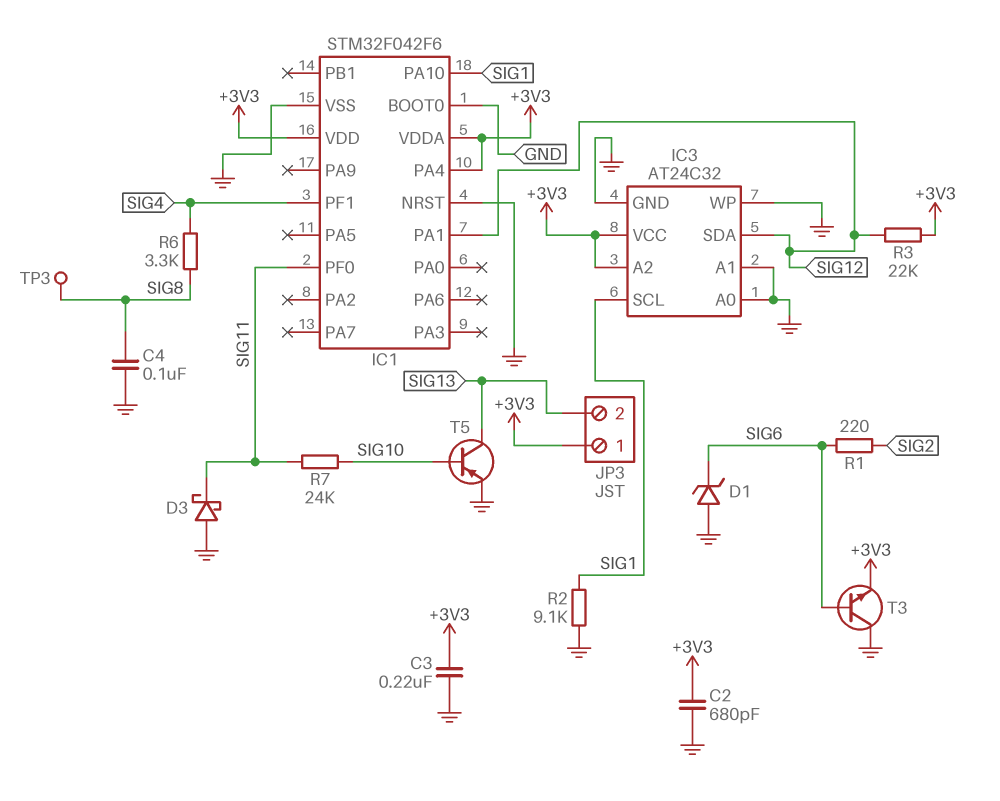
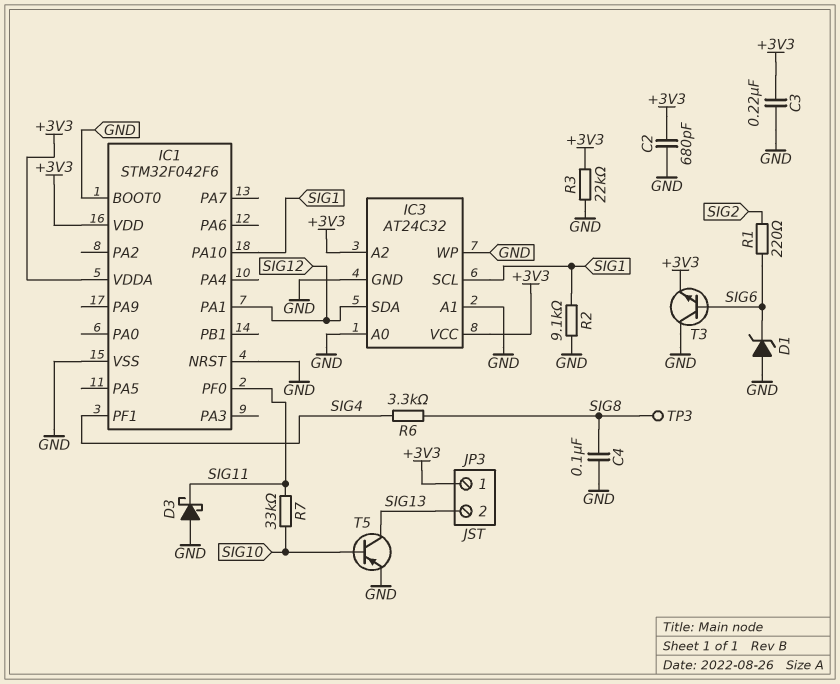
IC1 pin PA4: +3V3 -> none
R3: 22k (+3V3, SIG12) -> 22k (+3V3, GND)
R7: 24k (SIG10, SIG11) -> 33k (SIG10, SIG11)

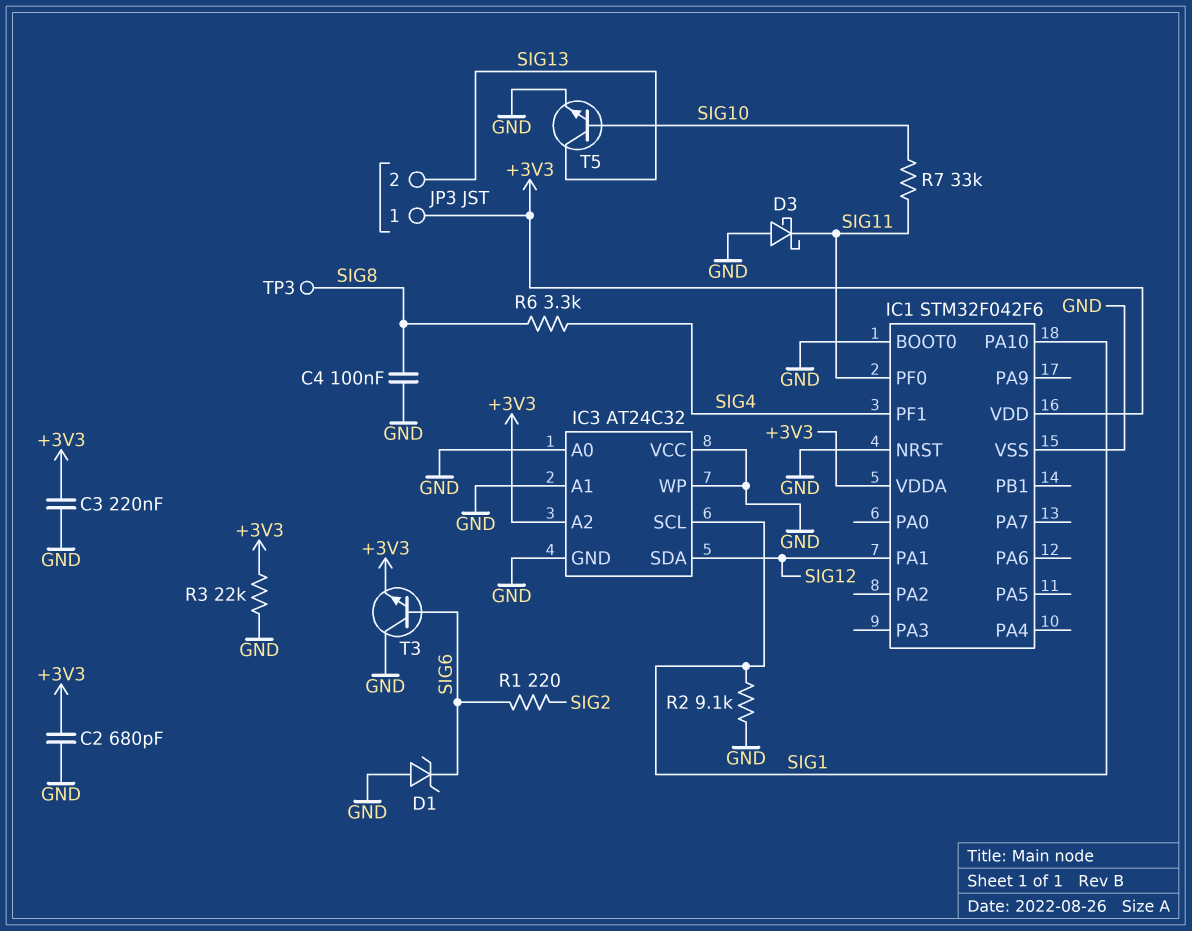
IC3 pin VCC: +3V3 -> GND
T5: PNP (B SIG10, C SIG13, E GND) -> NPN (B SIG10, C SIG13, E GND)

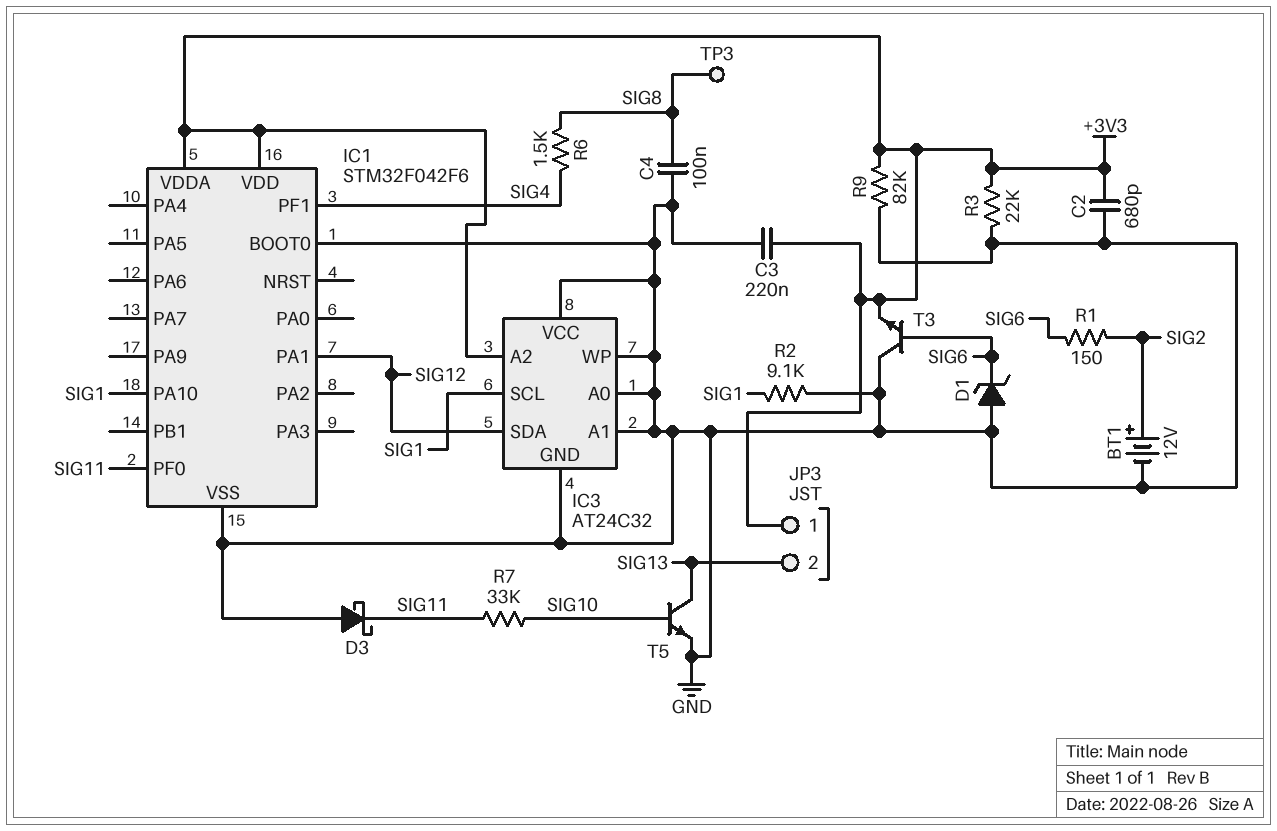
BT1: none -> 12V (plus SIG2, minus GND)
IC1 pin NRST: GND -> none
R1: 220 (SIG2, SIG6) -> 150 (SIG2, SIG6)
R6: 3.3k (SIG4, SIG8) -> 1.5k (SIG4, SIG8)
R9: none -> 82k (+3V3, GND)

